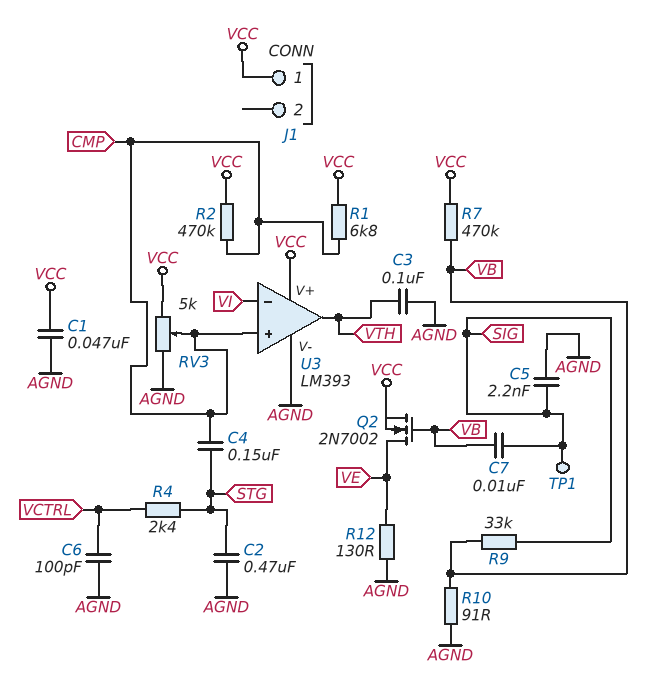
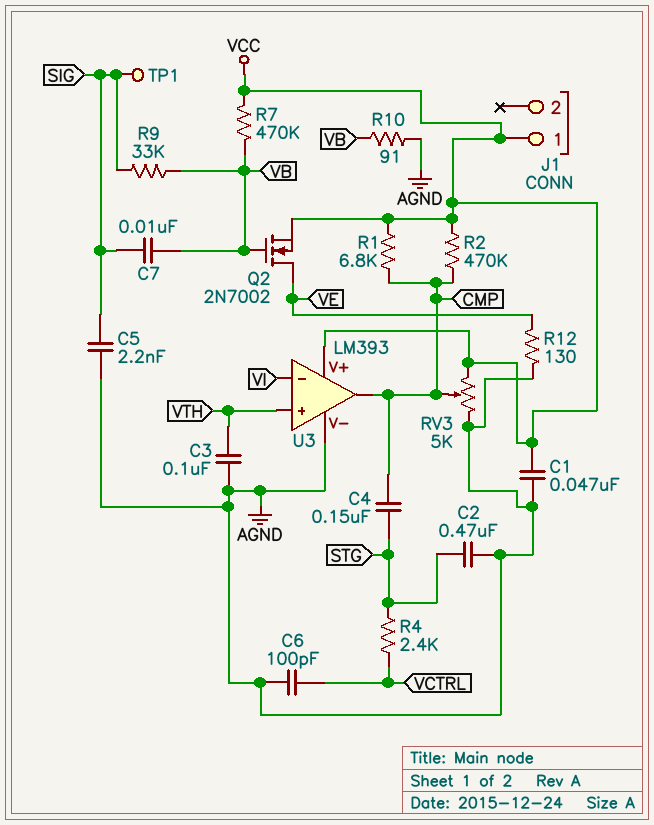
U3 pin in+: CMP -> VTH
U3 pin out: VTH -> CMP

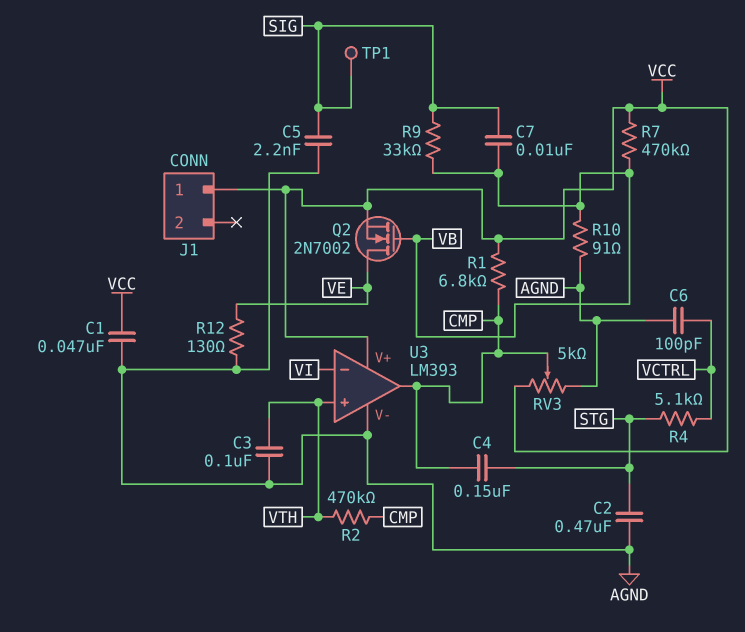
R2: 470k (CMP, VCC) -> 470k (CMP, VTH)
R4: 2.4k (STG, VCTRL) -> 5.1k (STG, VCTRL)

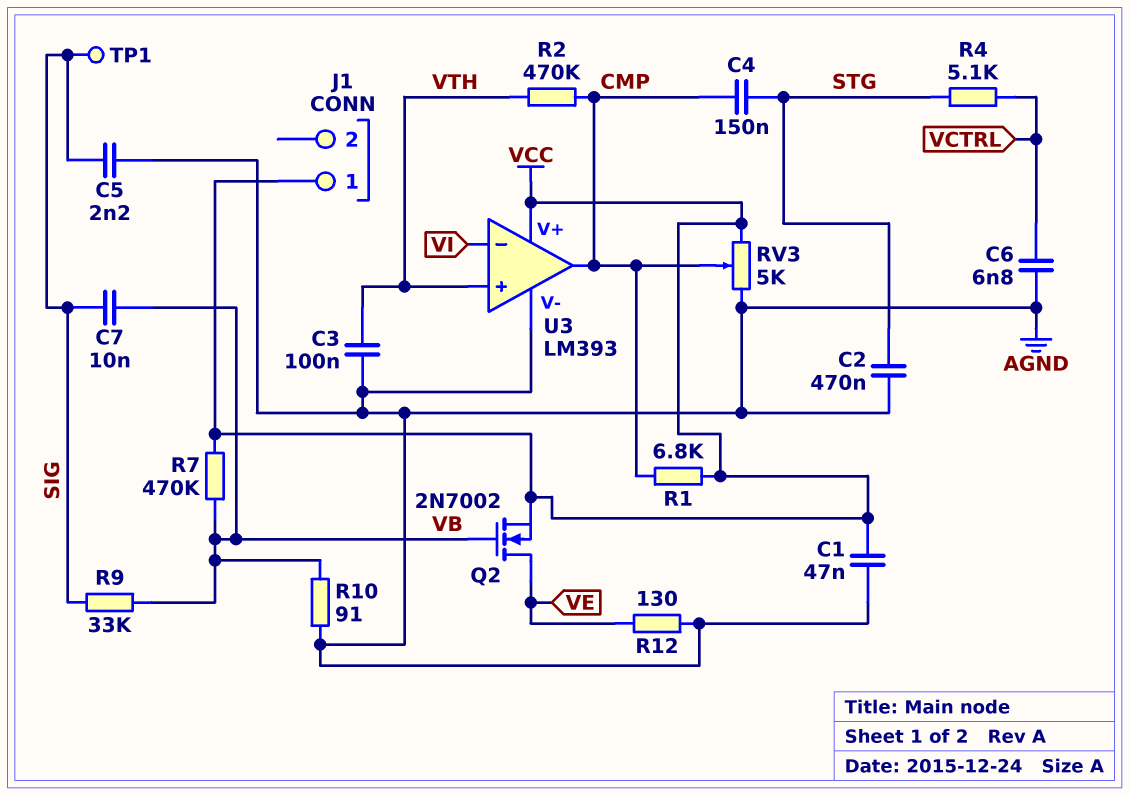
C6: 100pF (AGND, VCTRL) -> 6.8nF (AGND, VCTRL)

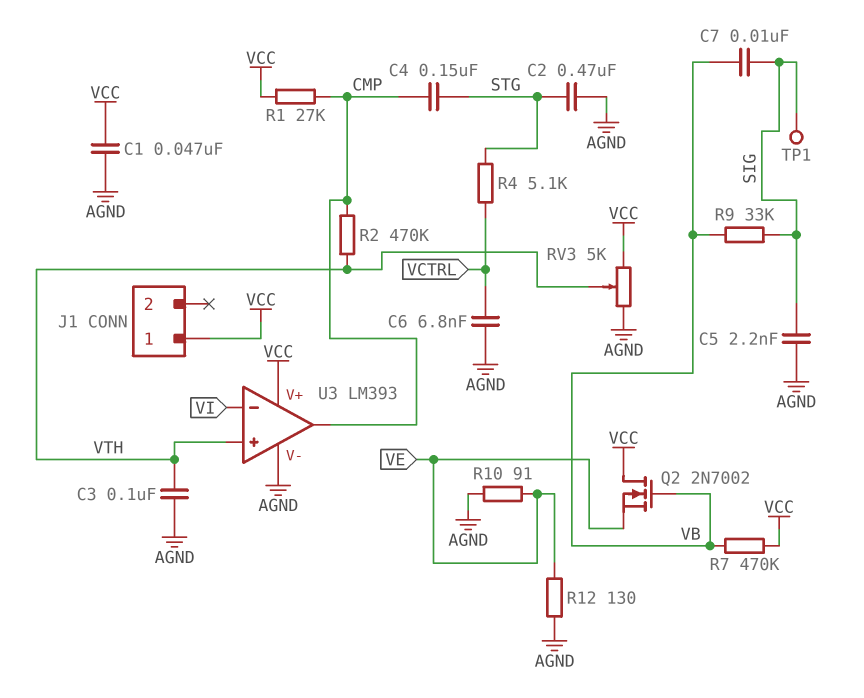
Q2: NMOS 2N7002 (G VB, D VE, S VCC) -> NMOS 2N7002 (G VB, D VCC, S VE)
R1: 6.8k (CMP, VCC) -> 27k (CMP, VCC)
R10: 91 (AGND, VB) -> 91 (AGND, VE)
RV3: 5k (AGND, VCC, wiper CMP) -> 5k (AGND, VCC, wiper VTH)

